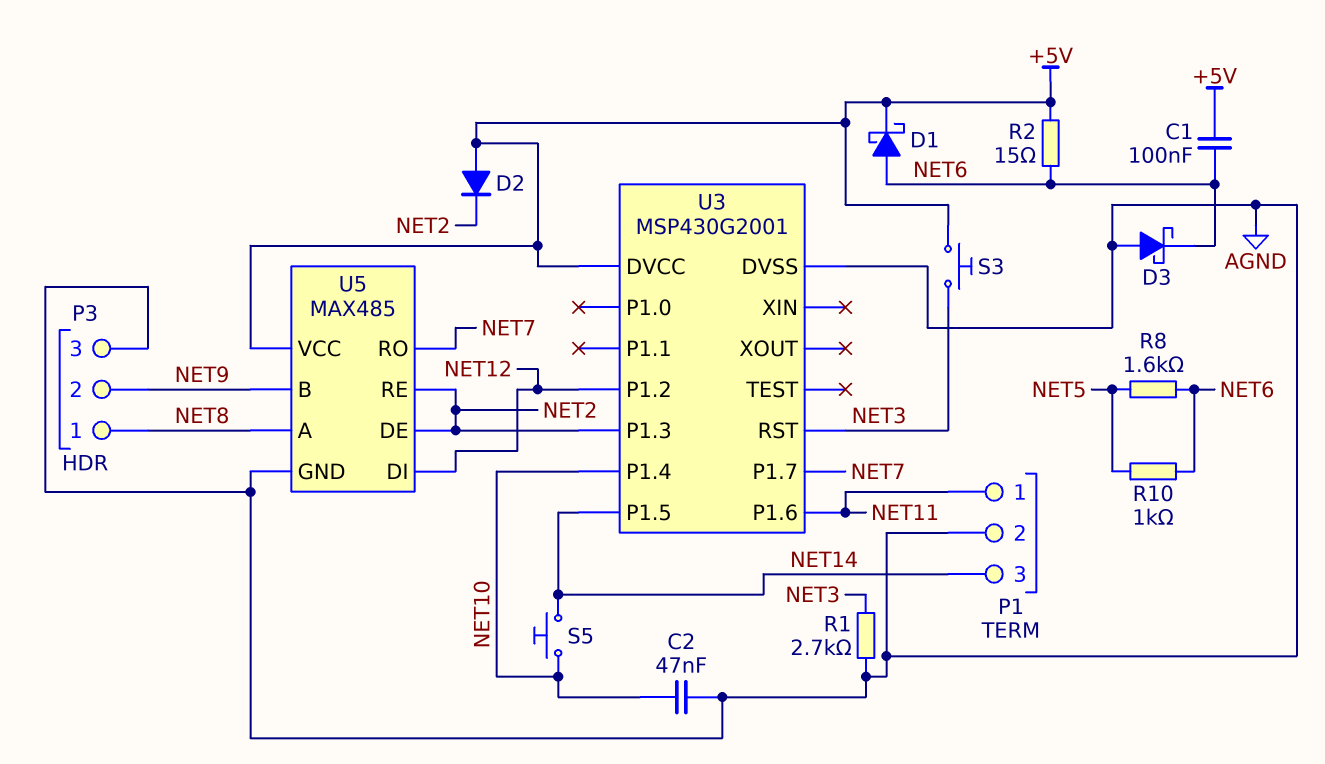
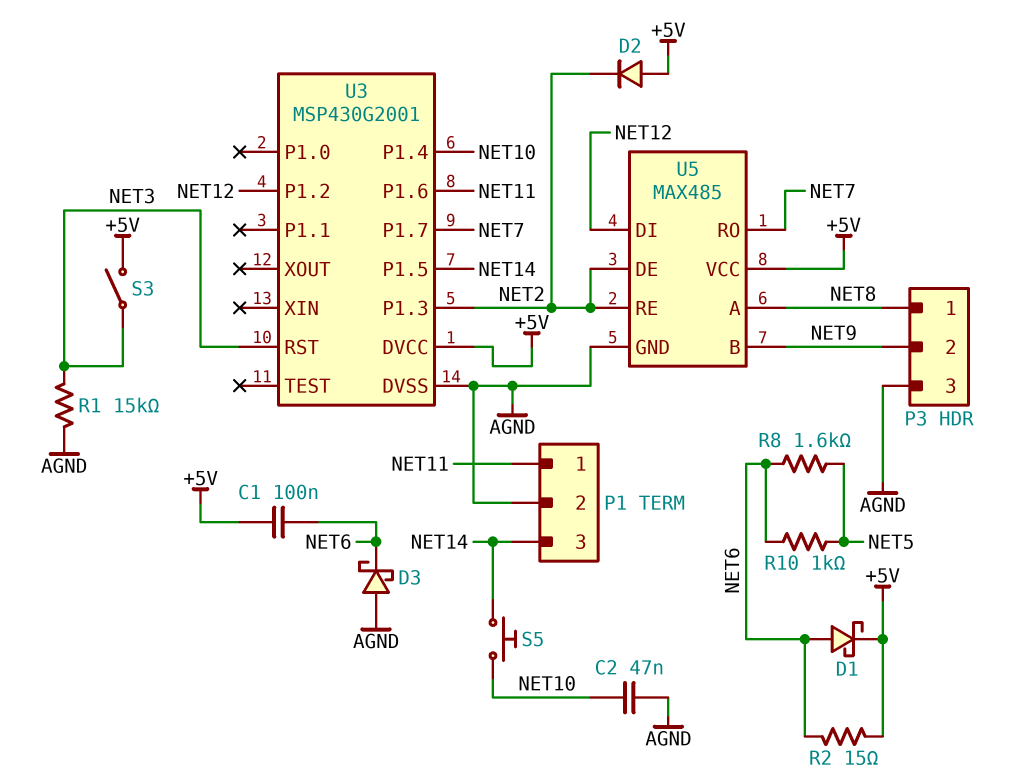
R1: 2.7k (AGND, NET3) -> 15k (AGND, NET3)
S3: button (+5V, NET3) -> switch (+5V, NET3)

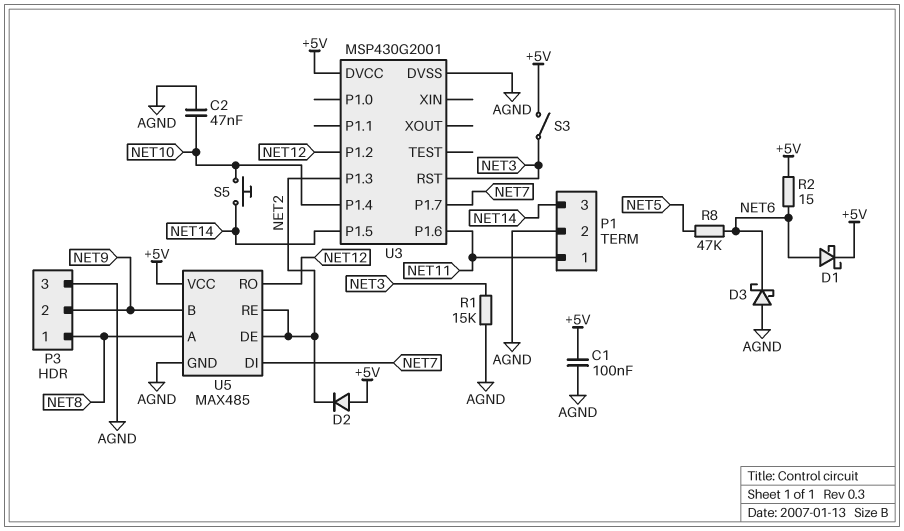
C1: 100nF (+5V, NET6) -> 100nF (+5V, AGND)
R8: 1.6k (NET5, NET6) -> 47k (NET5, NET6)
R10: 1k (NET5, NET6) -> none
U5 pin DI: NET12 -> NET7
U5 pin RO: NET7 -> NET12

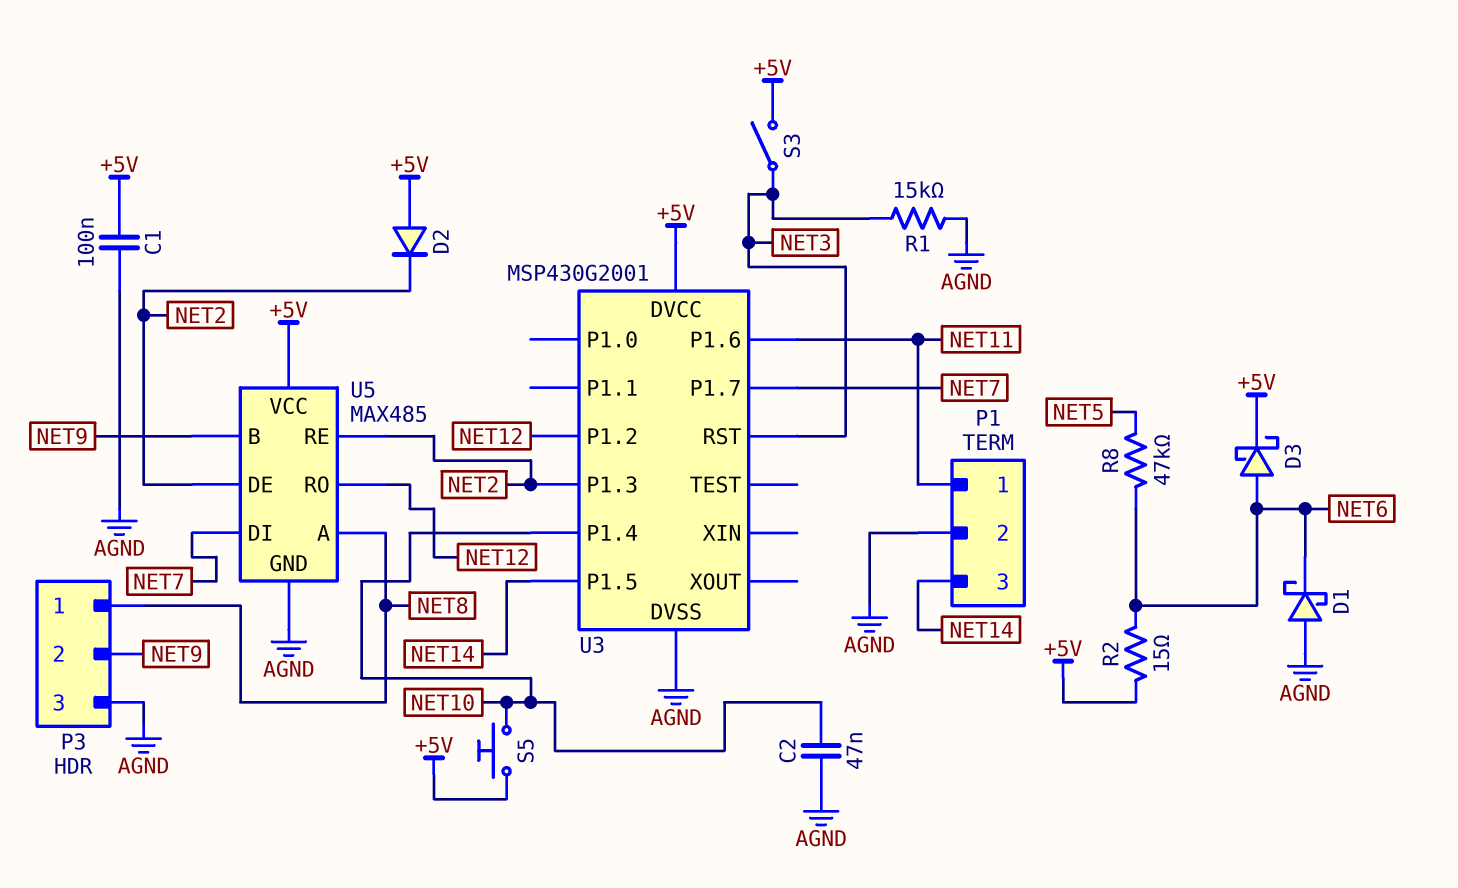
D1: schottky (A NET6, K +5V) -> schottky (A AGND, K NET6)
D3: schottky (A AGND, K NET6) -> schottky (A NET6, K +5V)
S5: button (NET10, NET14) -> button (+5V, NET10)

